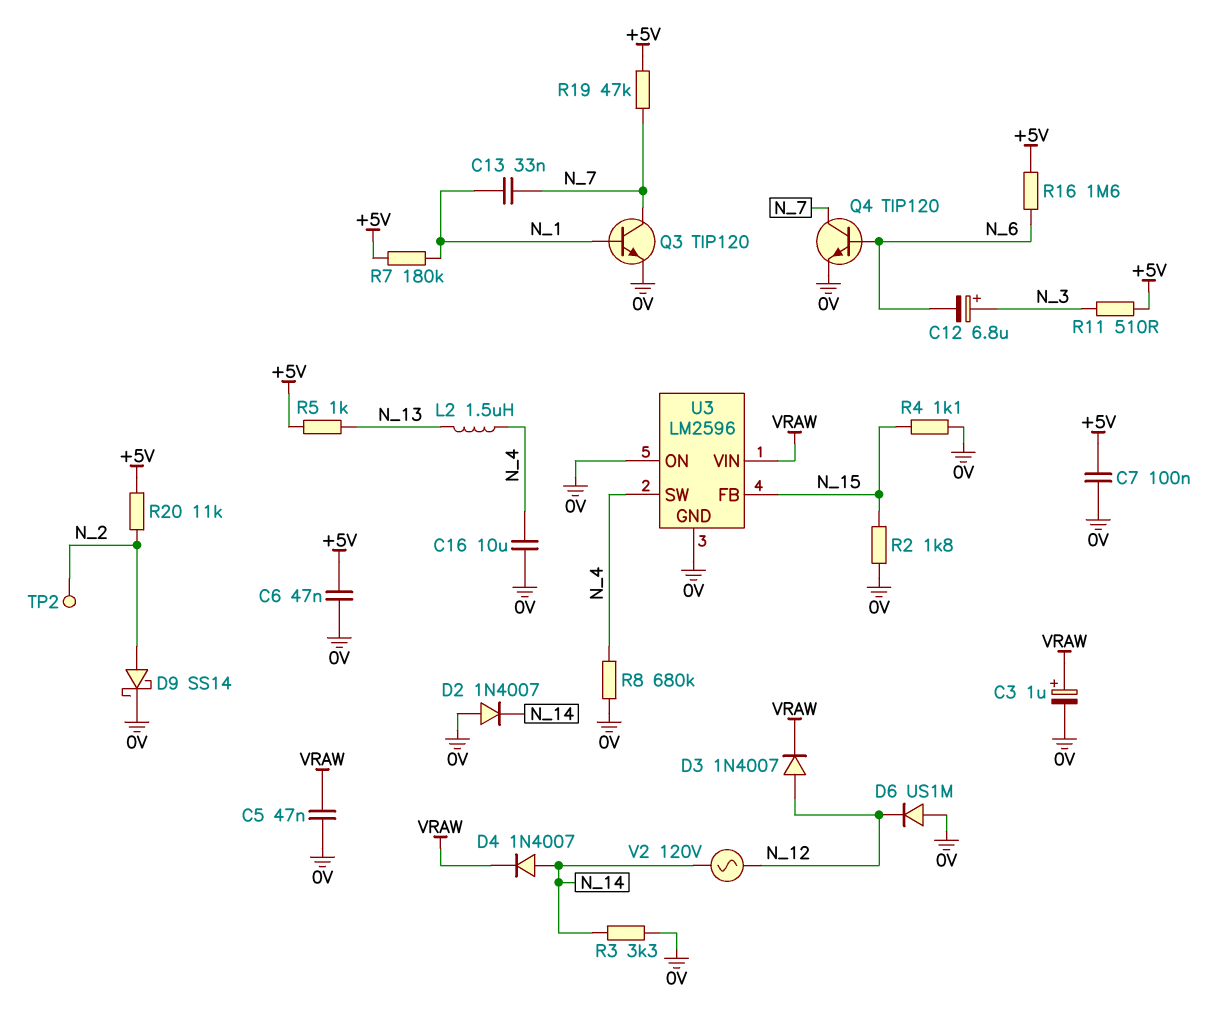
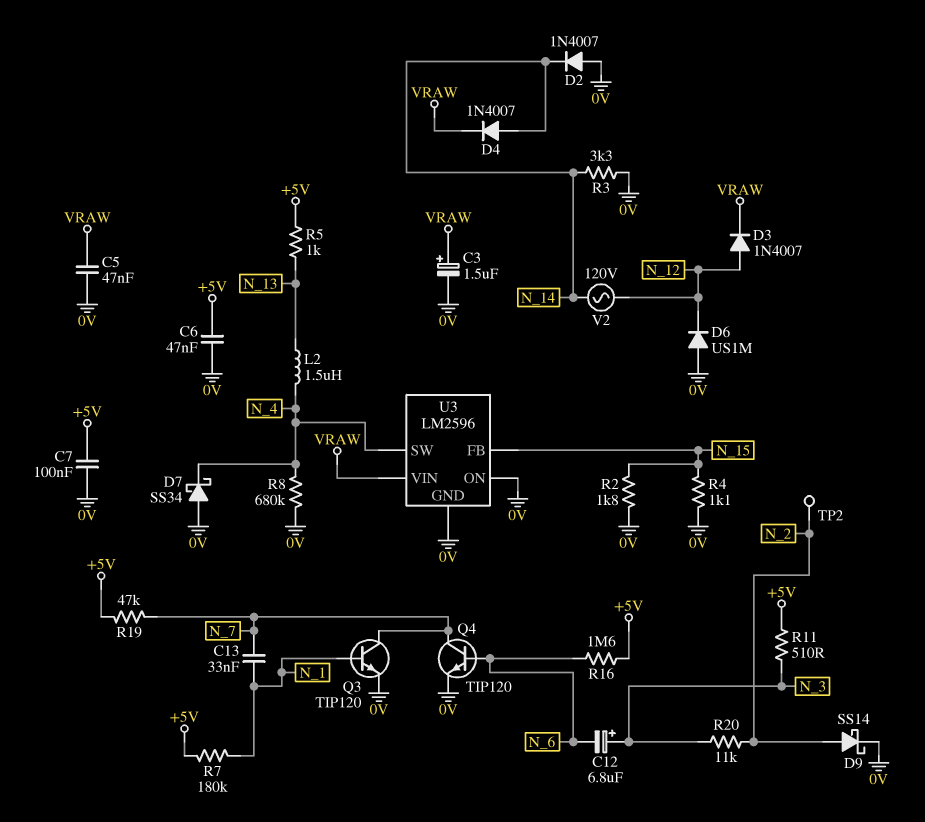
C3: 1uF (plus VRAW, minus 0V) -> 1.5uF (plus VRAW, minus 0V)
C16: 10uF (0V, N_4) -> none
D7: none -> schottky SS34 (A 0V, K N_4)
R20: 11k (+5V, N_2) -> 11k (N_2, N_3)

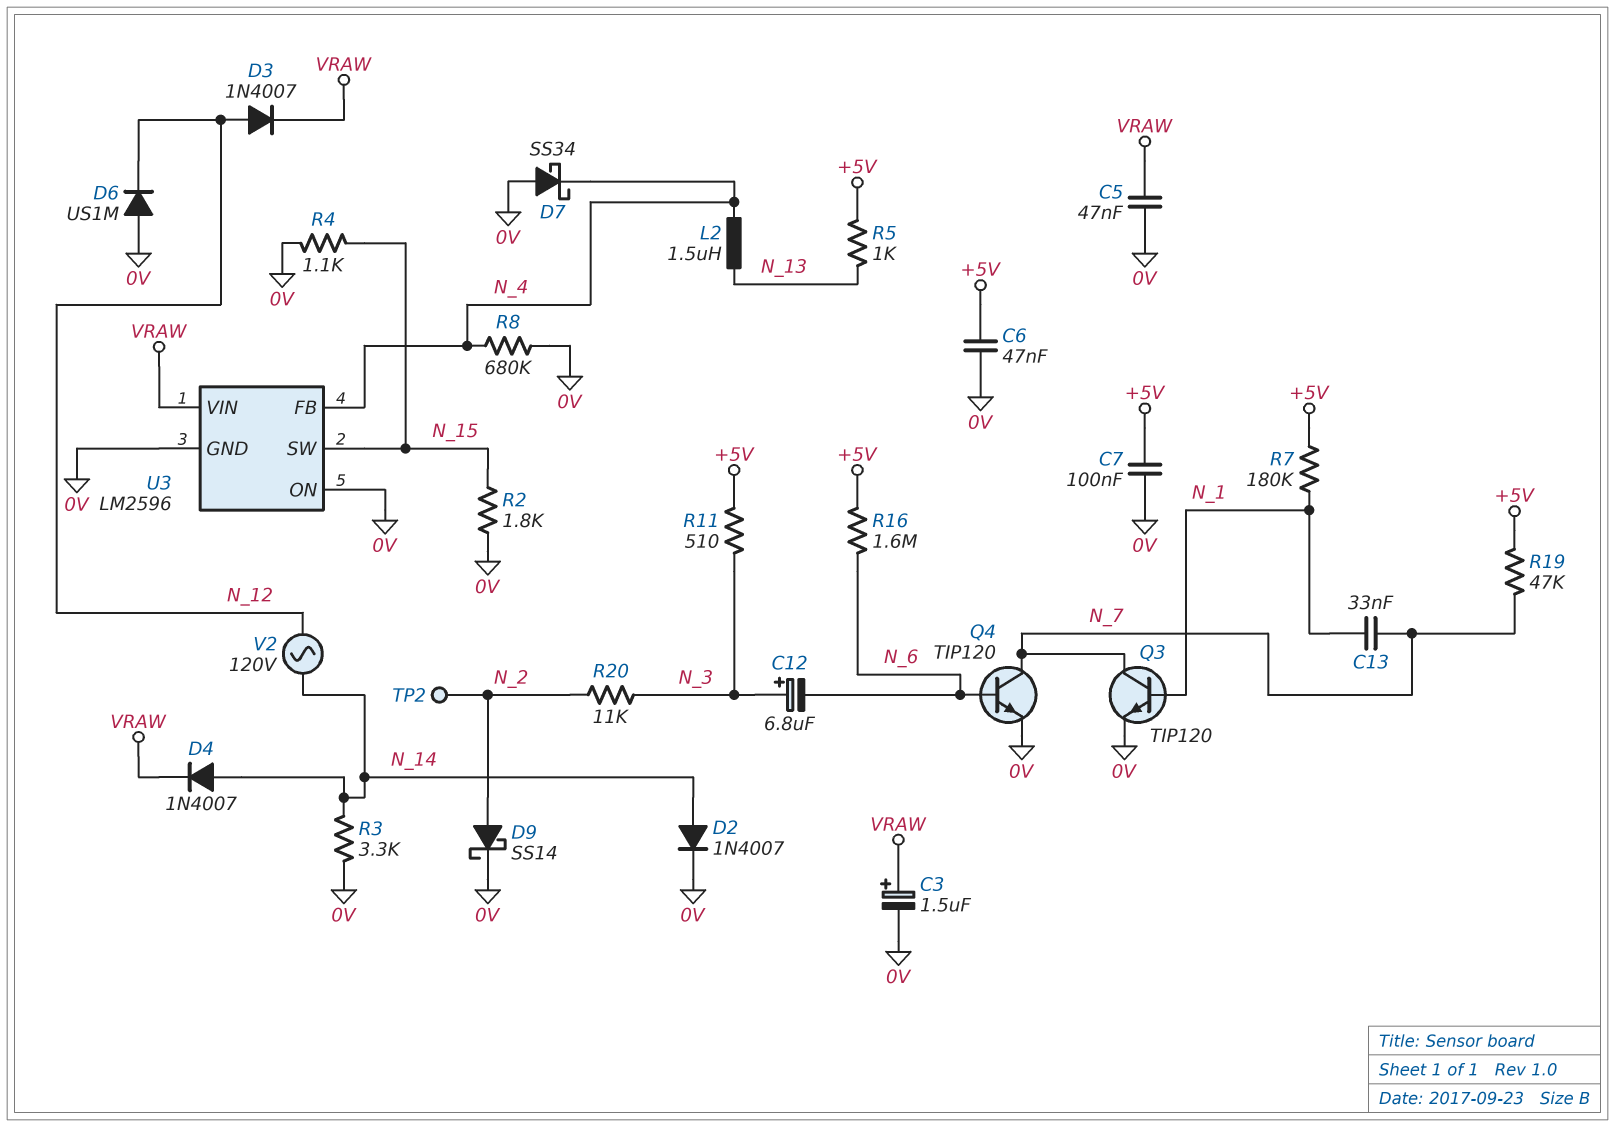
D2: diode 1N4007 (A 0V, K N_14) -> diode 1N4007 (A N_14, K 0V)
U3 pin FB: N_15 -> N_4
U3 pin SW: N_4 -> N_15

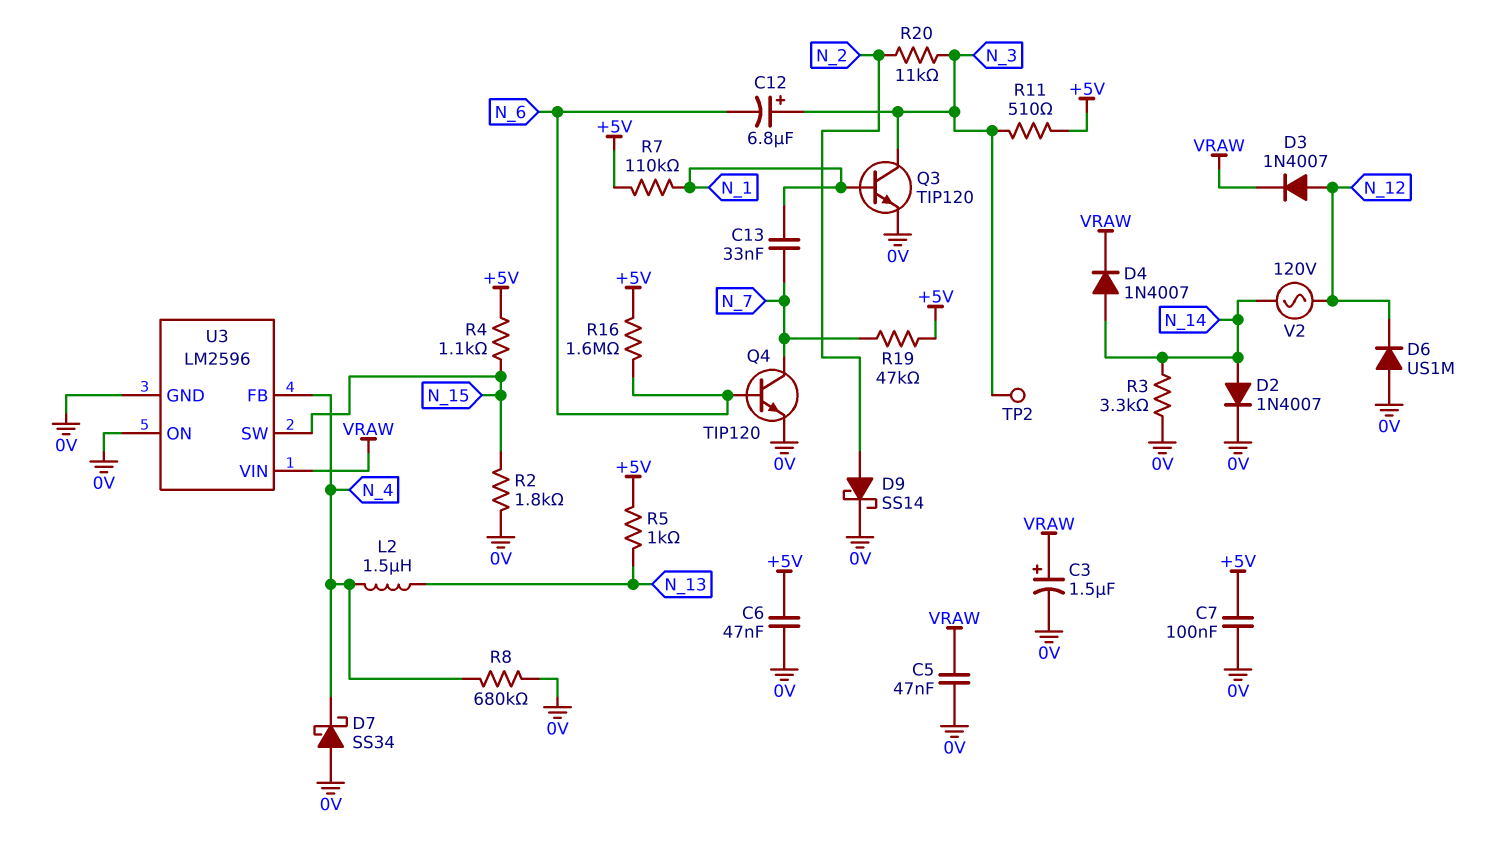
Q3: NPN TIP120 (B N_1, C N_7, E 0V) -> NPN TIP120 (B N_1, C N_3, E 0V)
R4: 1.1k (0V, N_15) -> 1.1k (+5V, N_15)
R7: 180k (+5V, N_1) -> 110k (+5V, N_1)
TP2: test point (N_2) -> test point (N_3)

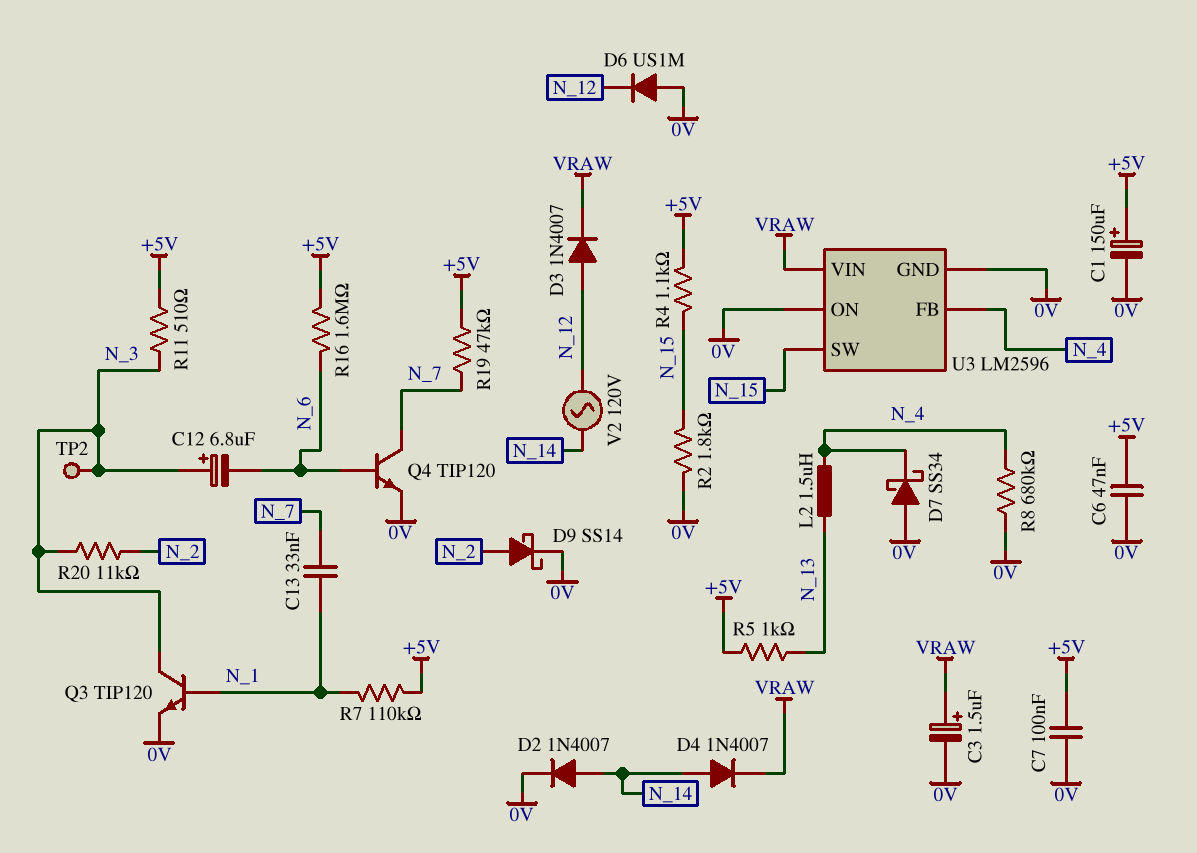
C1: none -> 150uF (plus +5V, minus 0V)
C5: 47nF (0V, VRAW) -> none
R3: 3.3k (0V, N_14) -> none

